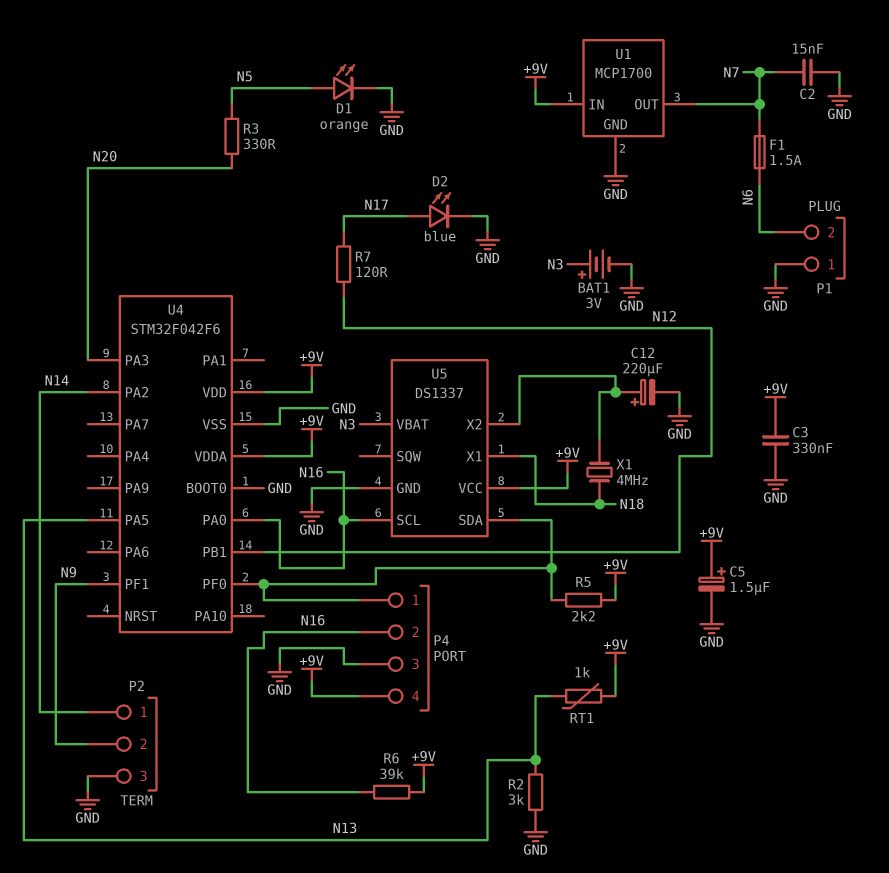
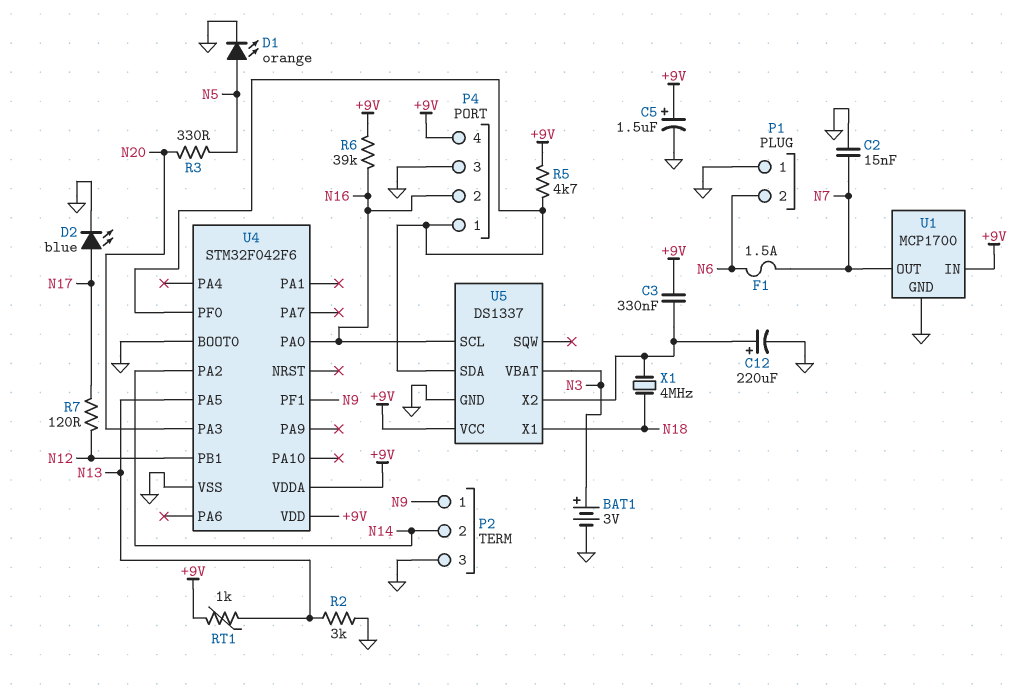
C3: 330nF (+9V, GND) -> 330nF (+9V, U5/X2)
P2 pin 1: N14 -> N9
P2 pin 2: N9 -> N14
R5: 2.2k (+9V, P4/1) -> 4.7k (+9V, P4/1)

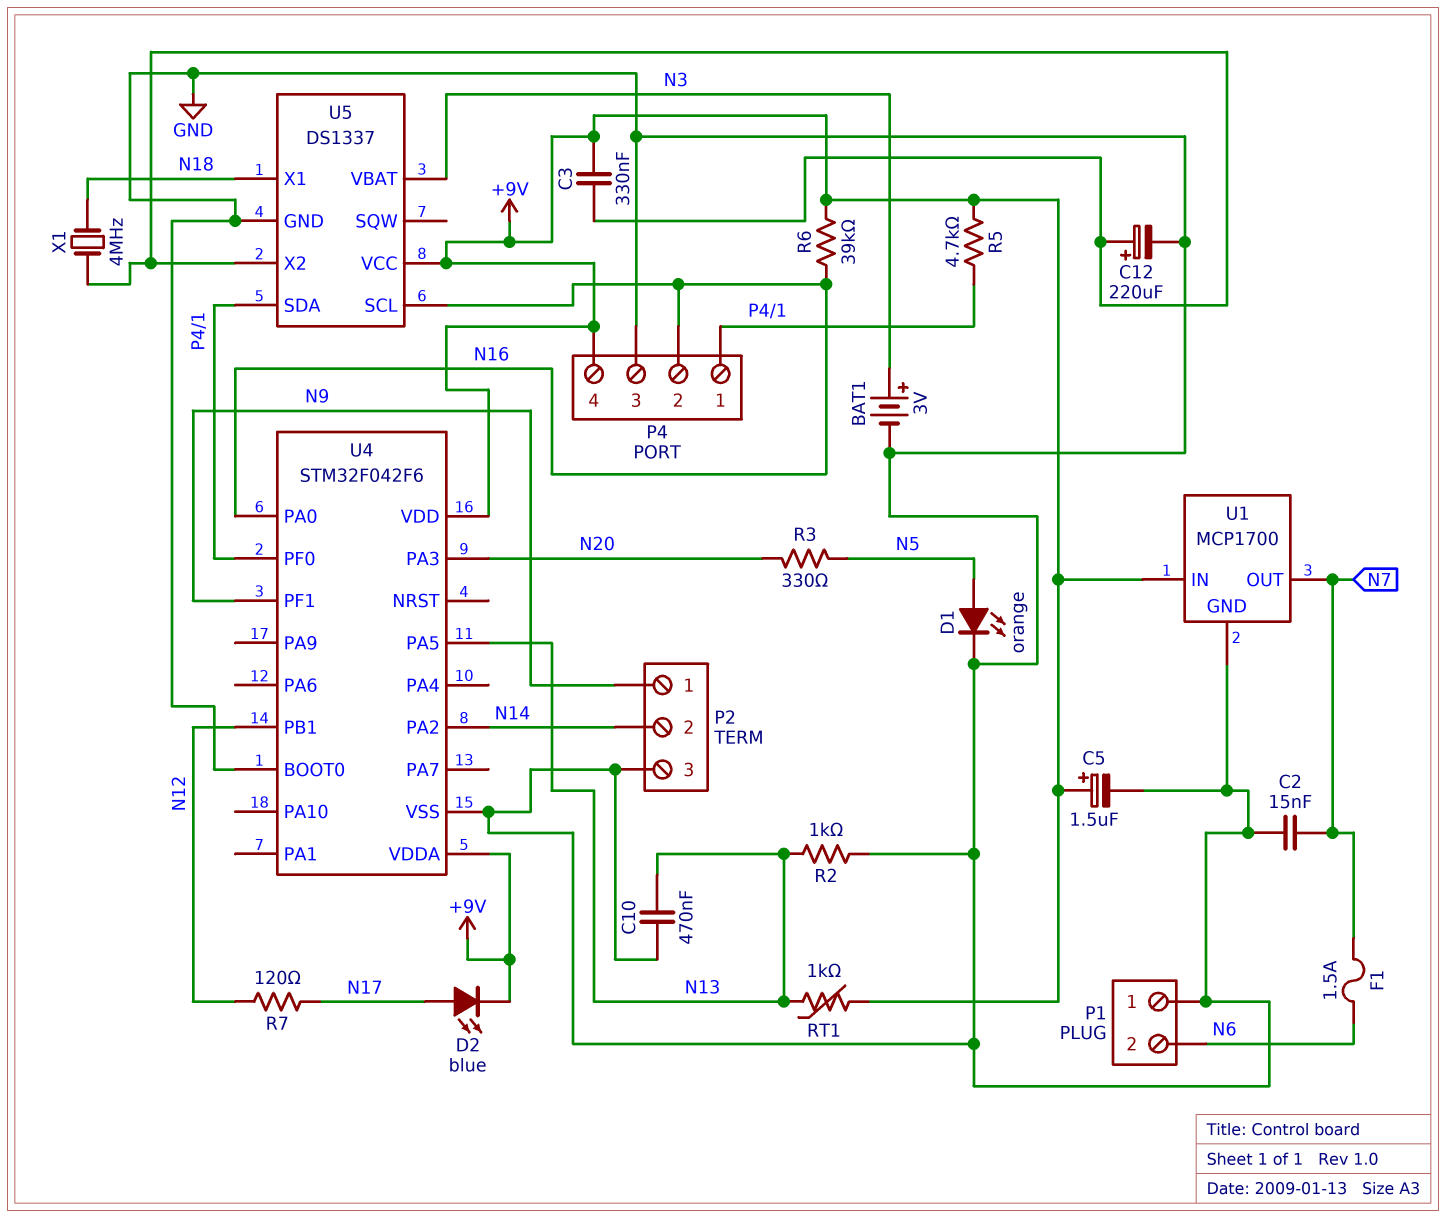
C10: none -> 470nF (GND, N13)
D2: LED blue (A N17, K GND) -> LED blue (A N17, K +9V)
R2: 3k (GND, N13) -> 1k (GND, N13)

